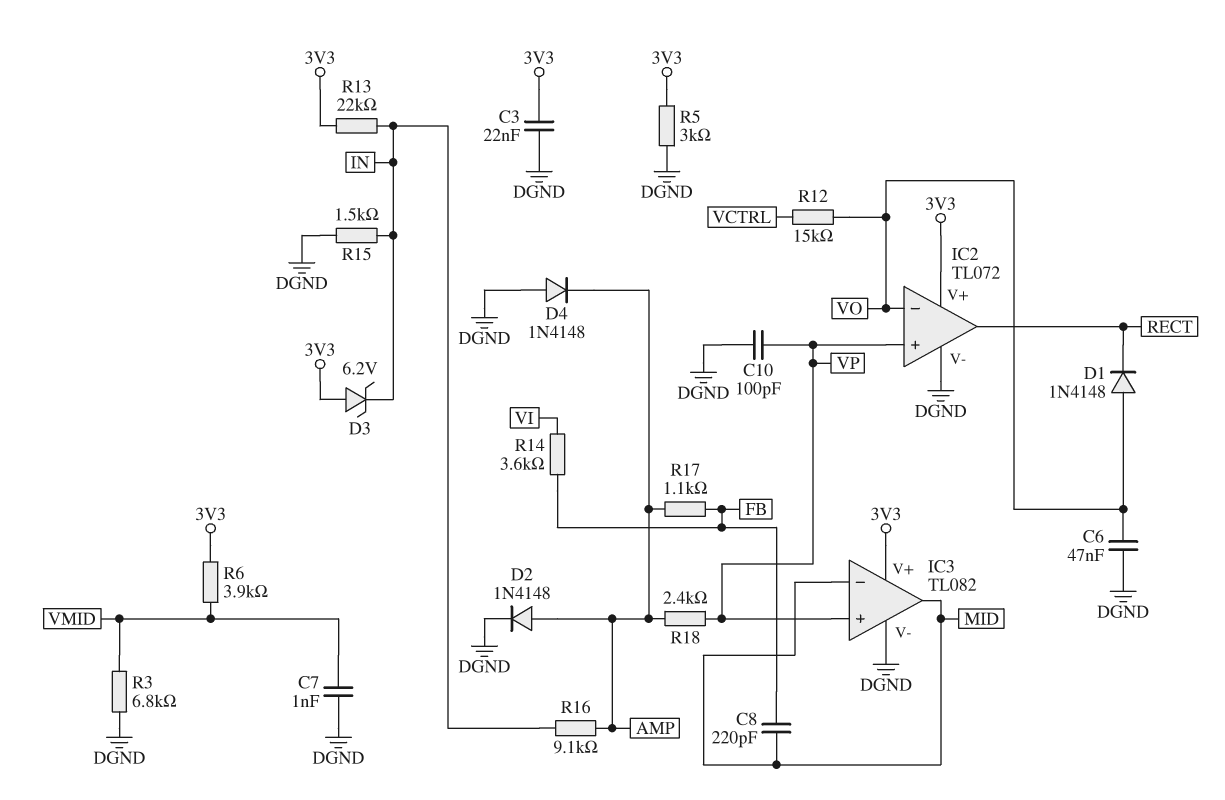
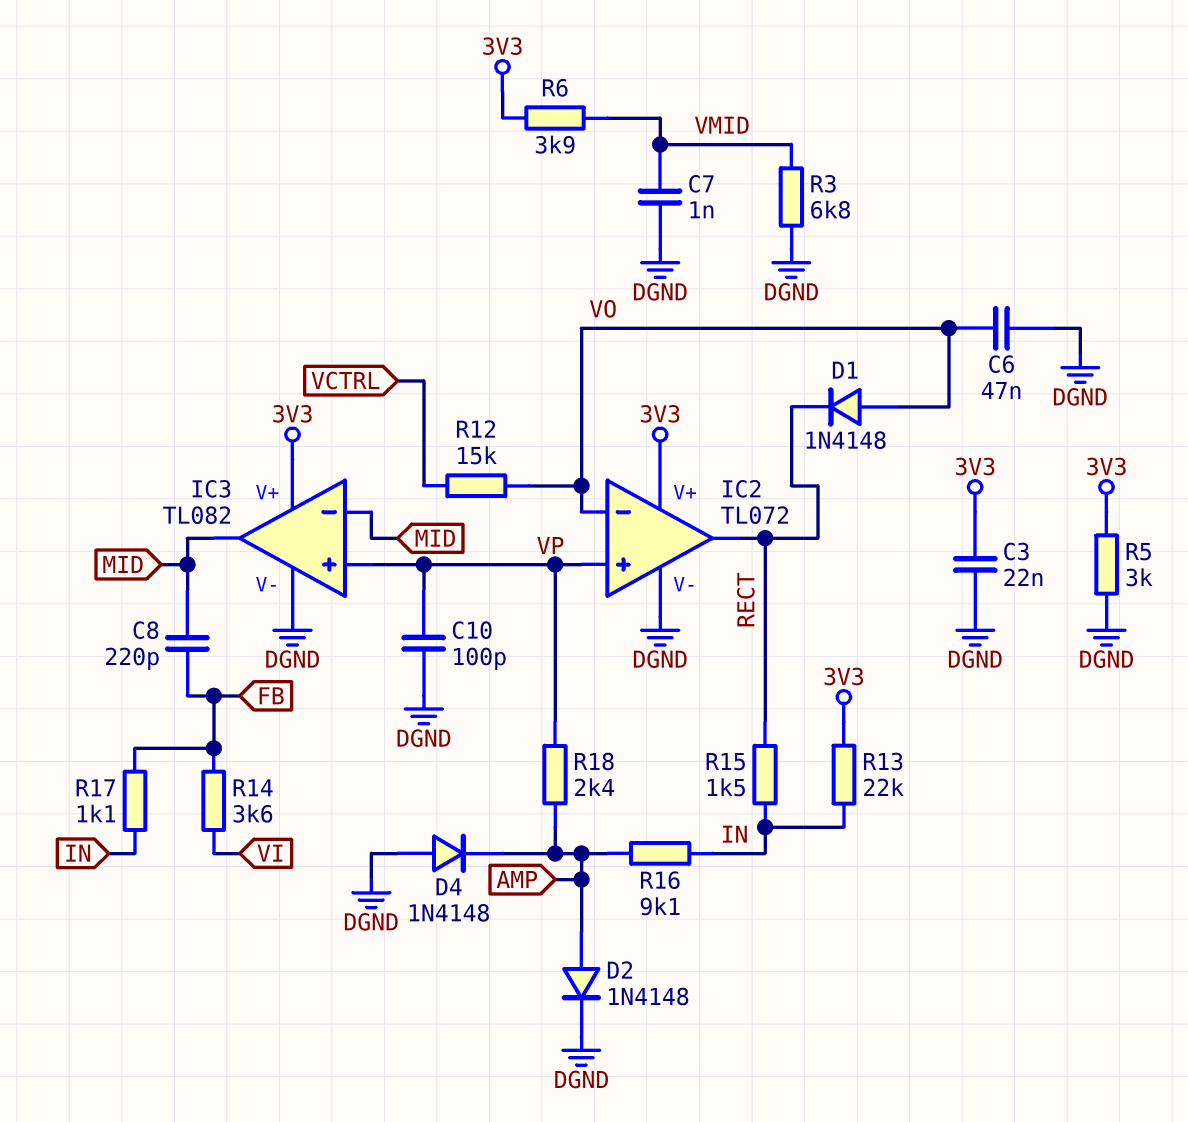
D3: zener 6.2V (A 3V3, K IN) -> none
R15: 1.5k (DGND, IN) -> 1.5k (IN, RECT)
R17: 1.1k (AMP, FB) -> 1.1k (FB, IN)

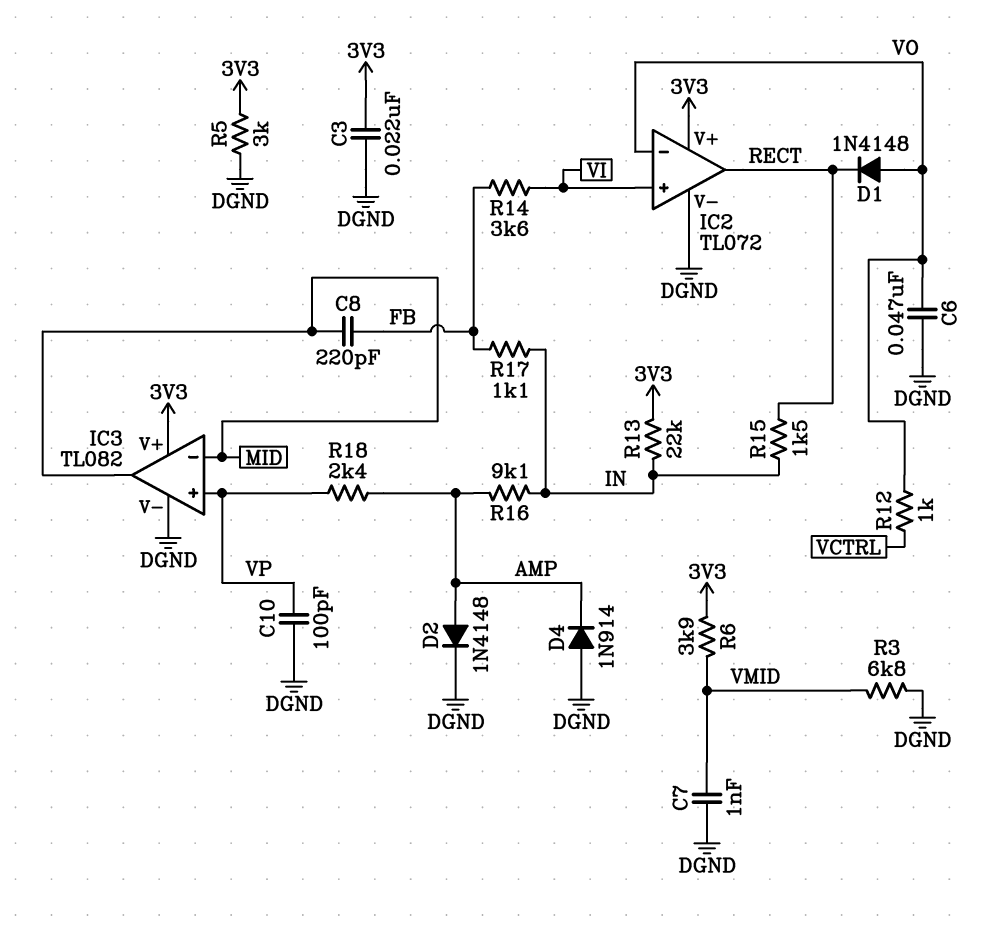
D4: diode 1N4148 (A DGND, K AMP) -> diode 1N914 (A DGND, K AMP)
IC2 pin in+: VP -> VI
R12: 15k (VCTRL, VO) -> 1k (VCTRL, VO)

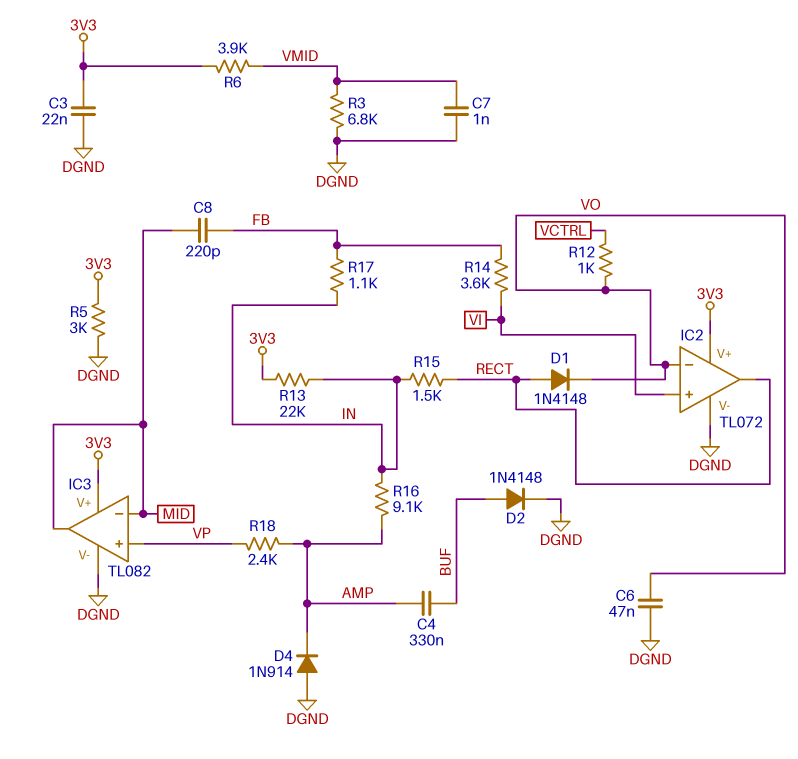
C4: none -> 330nF (AMP, BUF)
C10: 100pF (DGND, VP) -> none
D1: diode 1N4148 (A VO, K RECT) -> diode 1N4148 (A RECT, K VO)
D2: diode 1N4148 (A AMP, K DGND) -> diode 1N4148 (A BUF, K DGND)

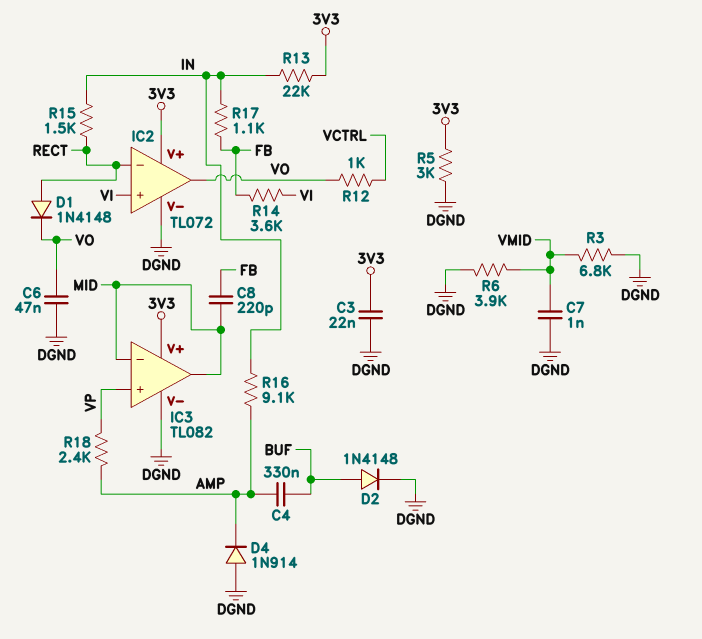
IC2 pin in-: VO -> RECT
IC2 pin out: RECT -> VO
R6: 3.9k (3V3, VMID) -> 3.9k (DGND, VMID)

